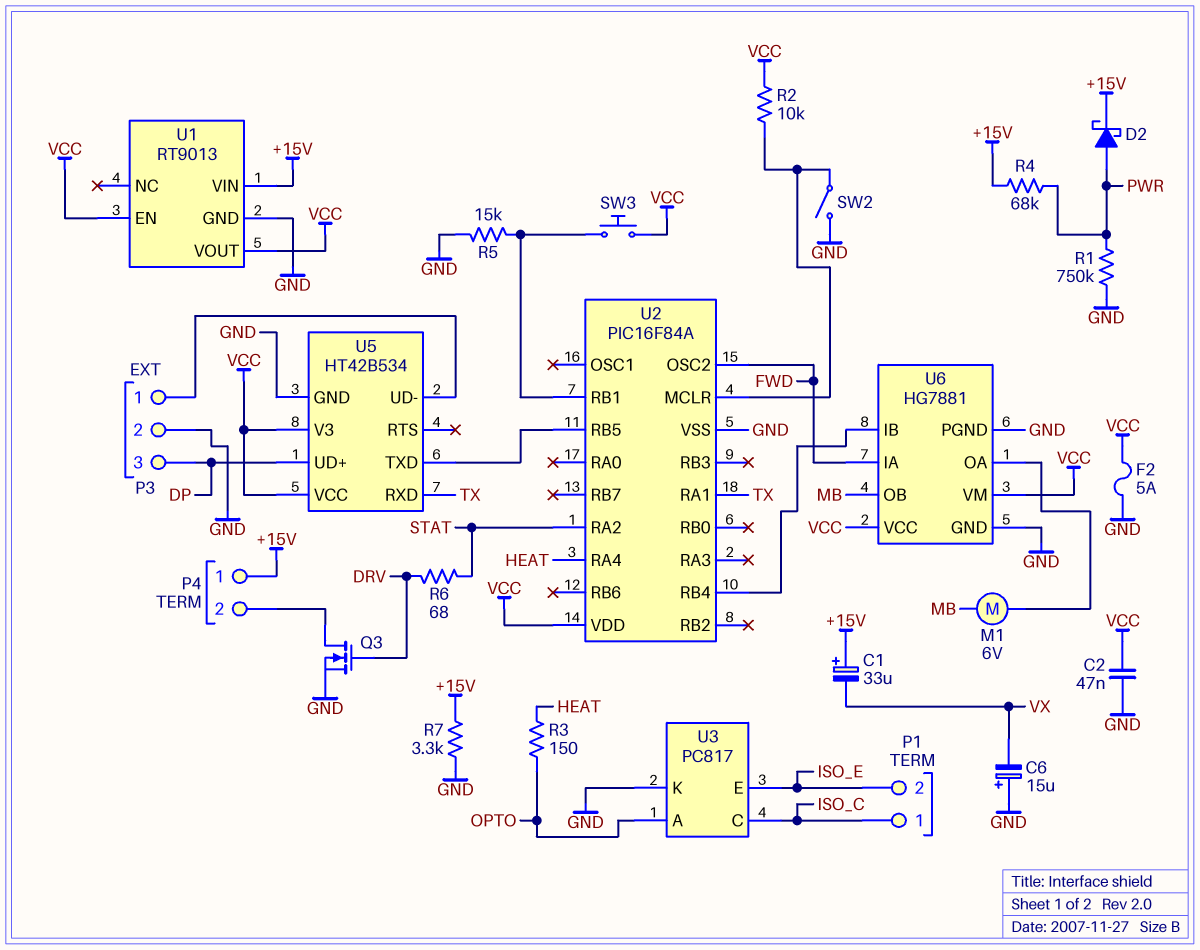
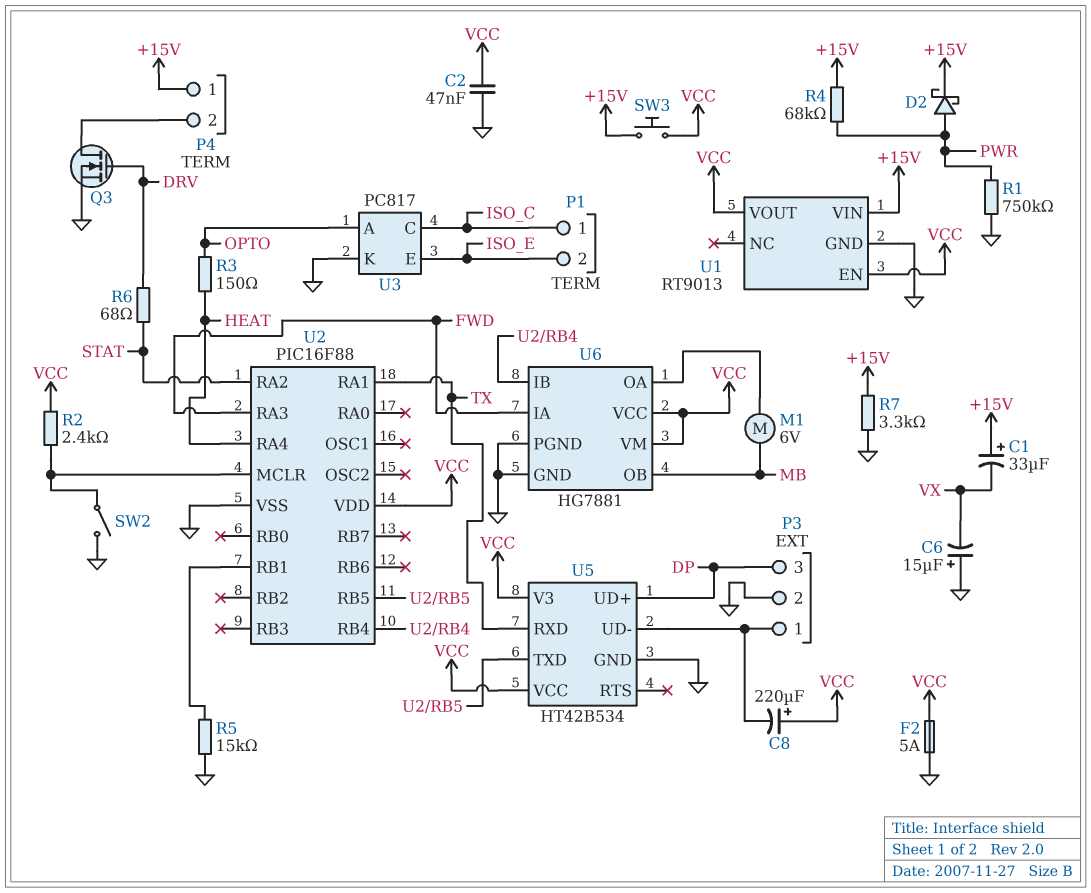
C8: none -> 220uF (plus VCC, minus P3/1)
R2: 10k (U2/MCLR, VCC) -> 2.4k (U2/MCLR, VCC)
SW3: button (U2/RB1, VCC) -> button (+15V, VCC)
U2: PIC16F84A -> PIC16F88
U2 pin OSC2: FWD -> none
U2 pin RA3: none -> FWD

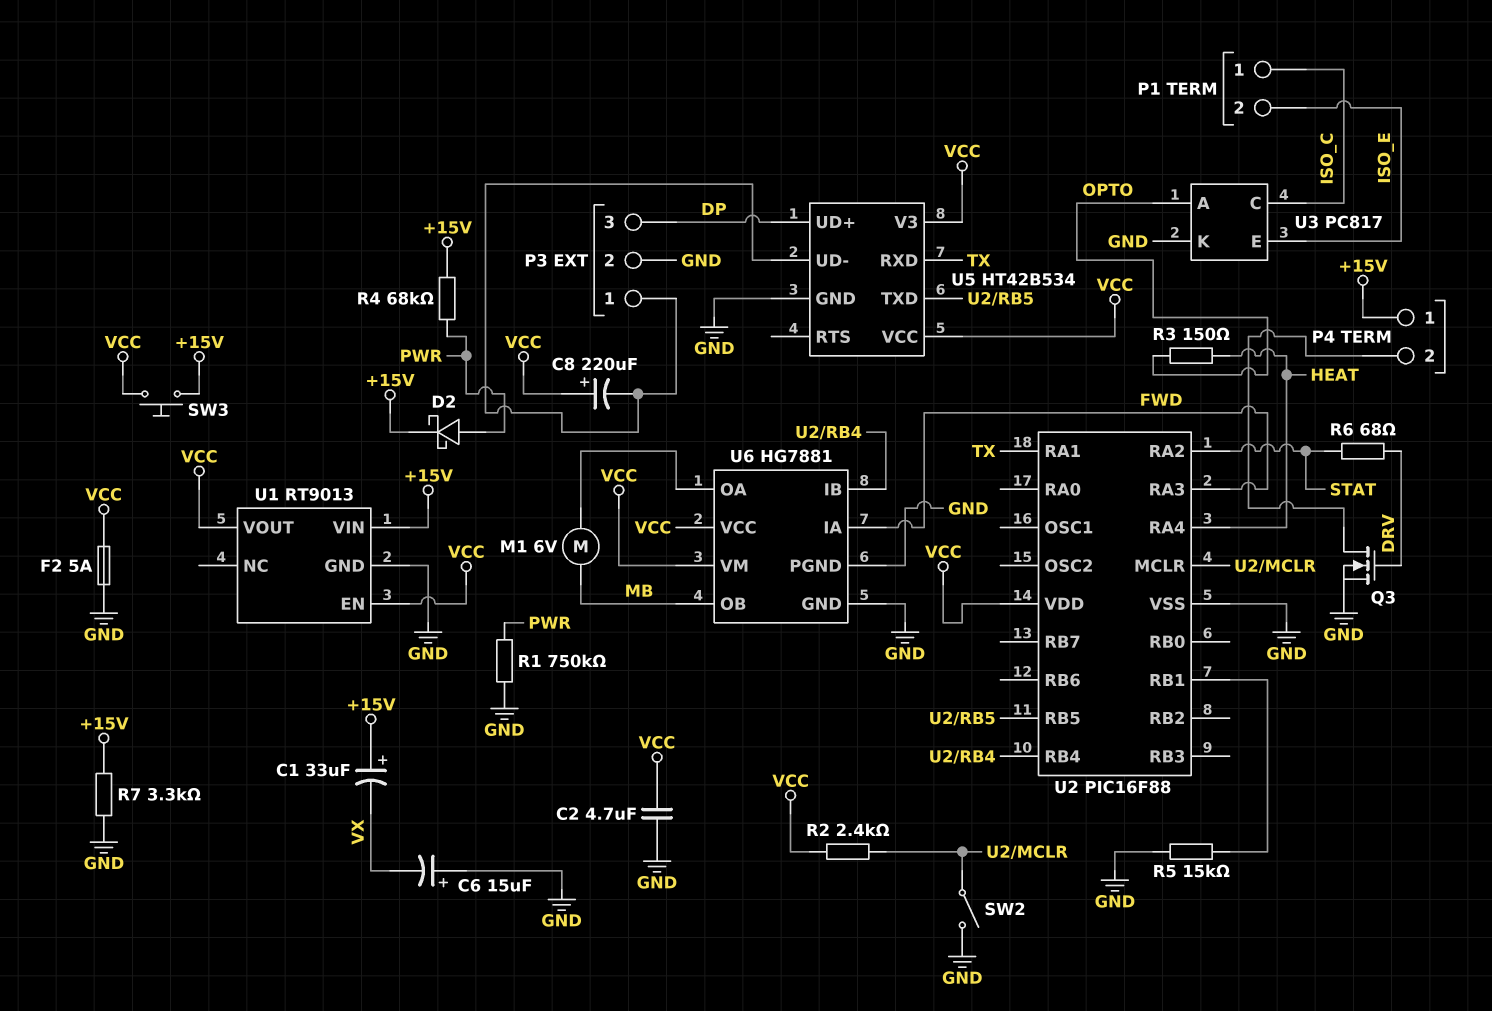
C2: 47nF (GND, VCC) -> 4.7uF (GND, VCC)

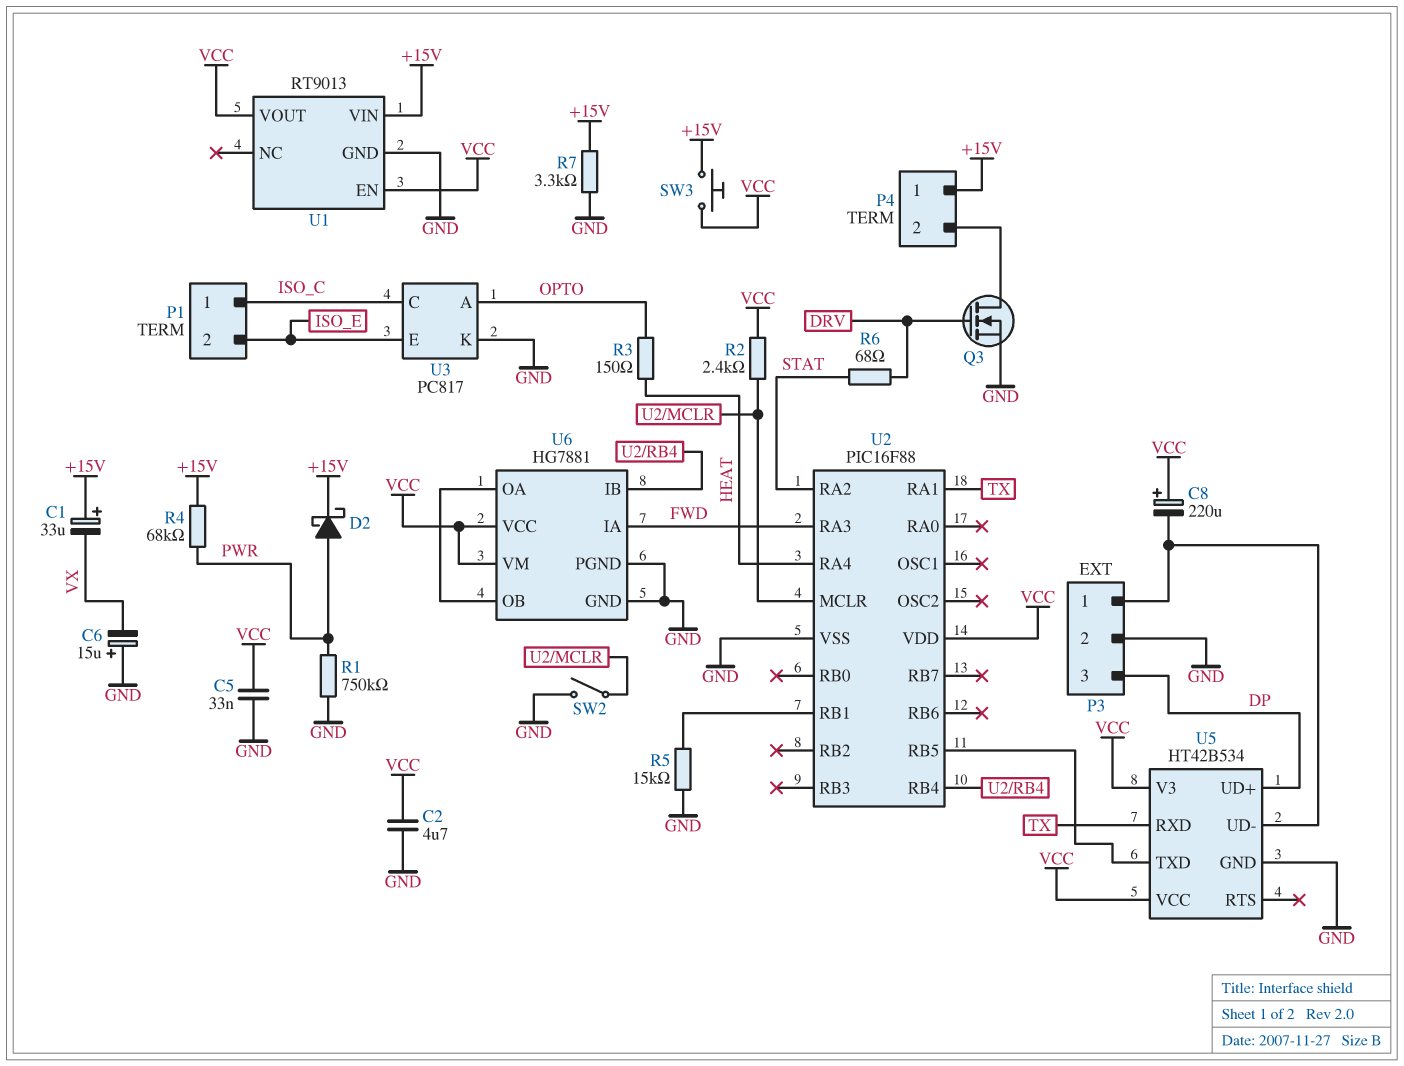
C5: none -> 33nF (GND, VCC)
F2: 5A (GND, VCC) -> none
M1: motor 6V (MB, U6/OA) -> none
U6 pin OB: MB -> U6/OA

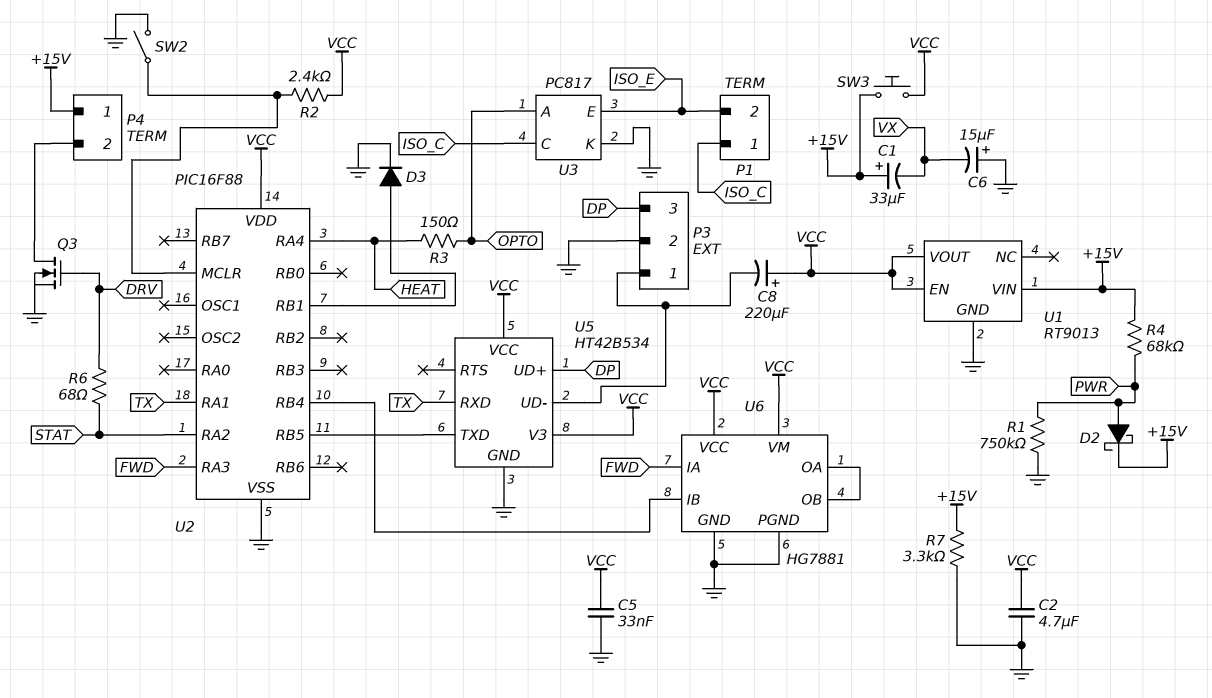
D3: none -> diode (A U2/RB1, K GND)
R5: 15k (GND, U2/RB1) -> none

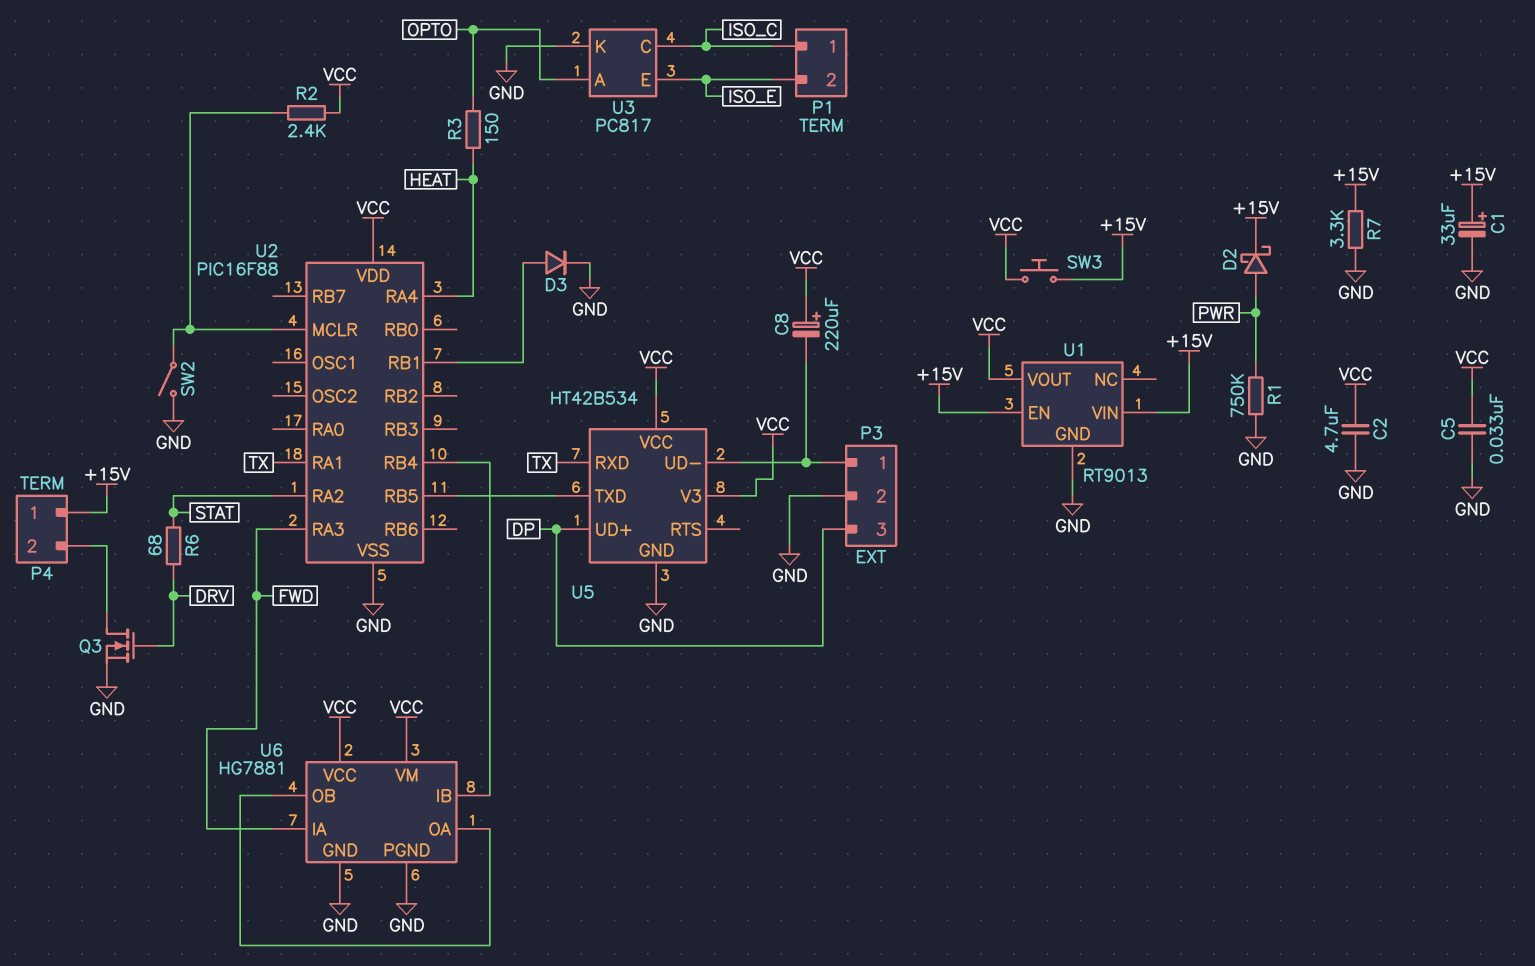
C1: 33uF (plus +15V, minus VX) -> 33uF (plus +15V, minus GND)
C6: 15uF (plus GND, minus VX) -> none
R4: 68k (+15V, PWR) -> none
U1 pin EN: VCC -> +15V

